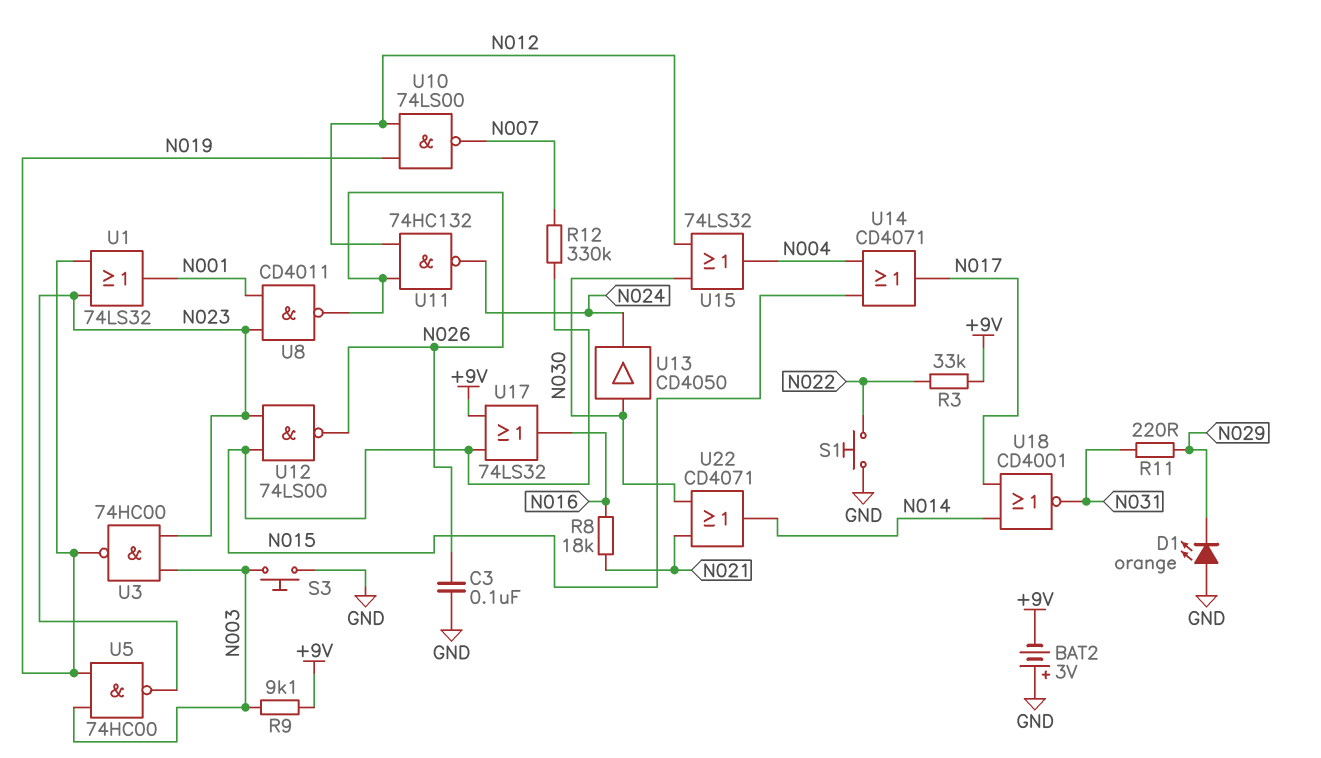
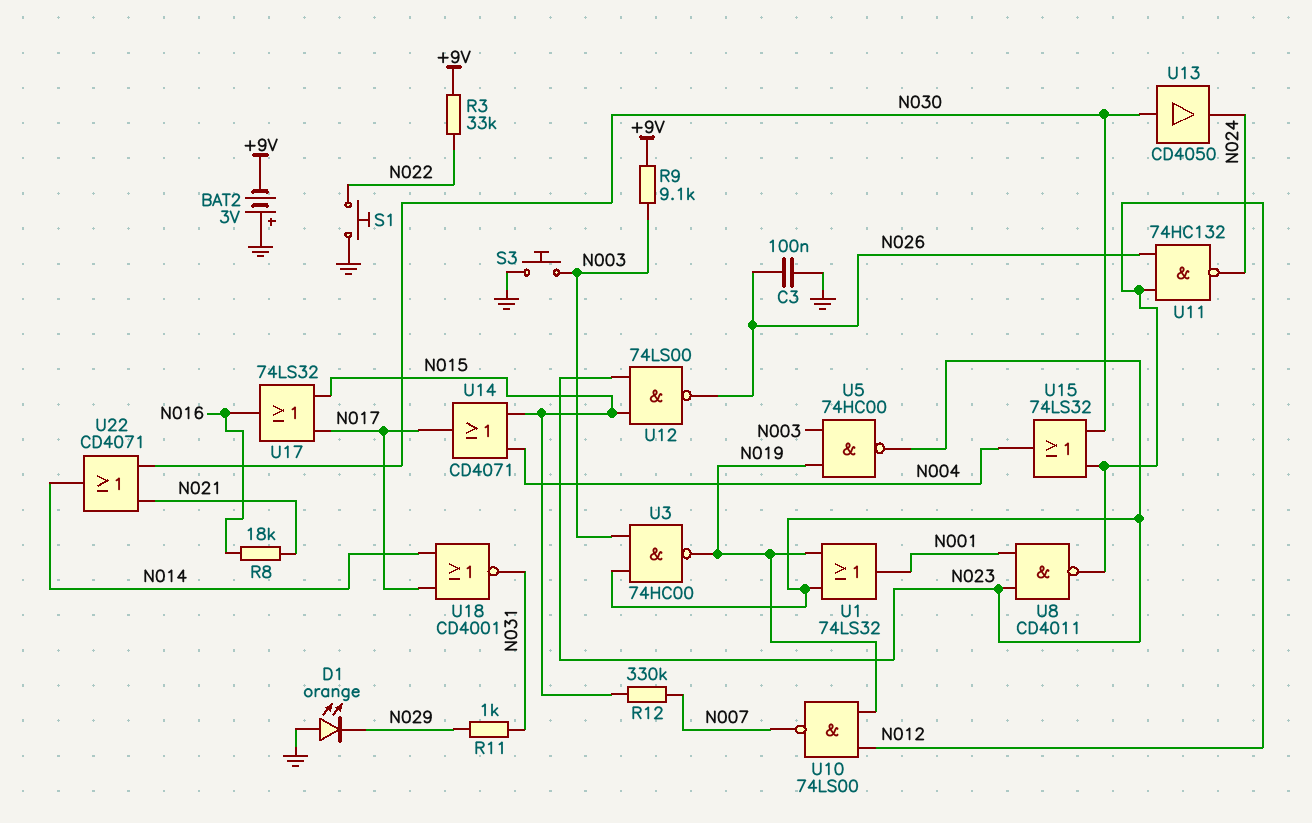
R11: 220 (N029, N031) -> 1k (N029, N031)
U8: NAND CD4011 (in N001, in N023, out N026) -> NAND CD4011 (in N001, in N023, out N012)
U17: OR 74LS32 (in +9V, in N015, out N016) -> OR 74LS32 (in N015, in N017, out N016)

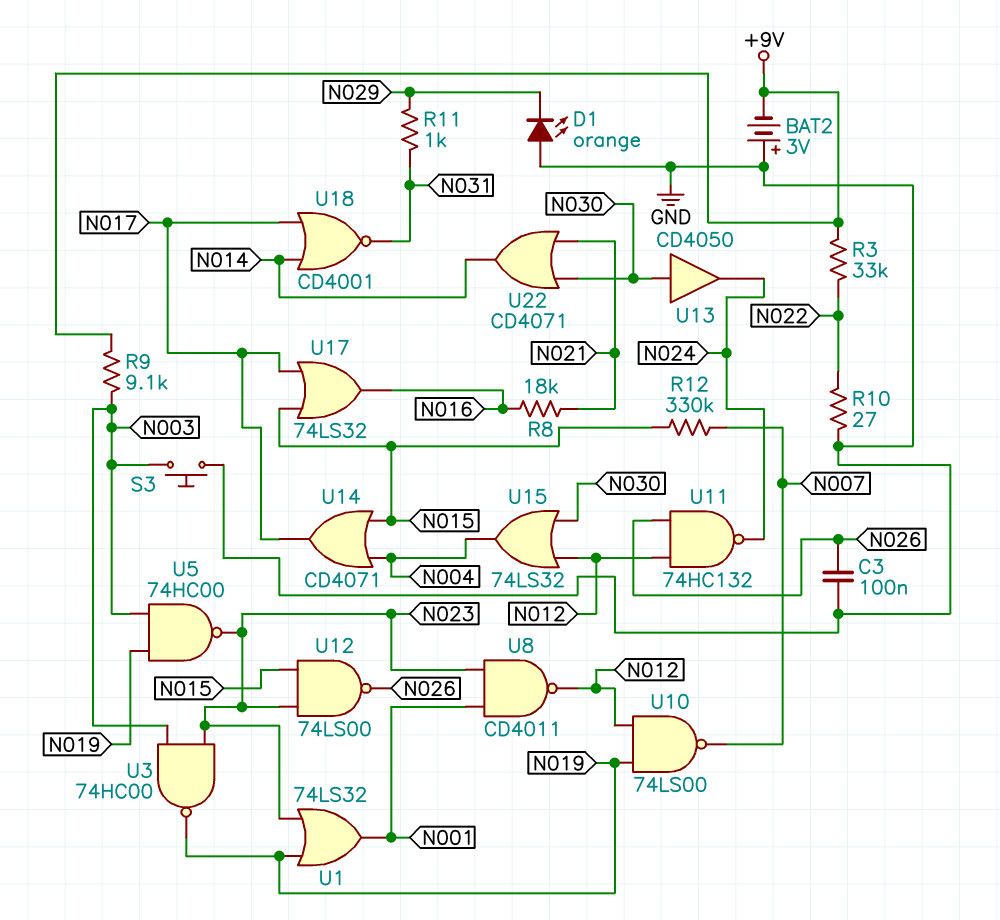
R10: none -> 27 (GND, N022)
S1: button (GND, N022) -> none

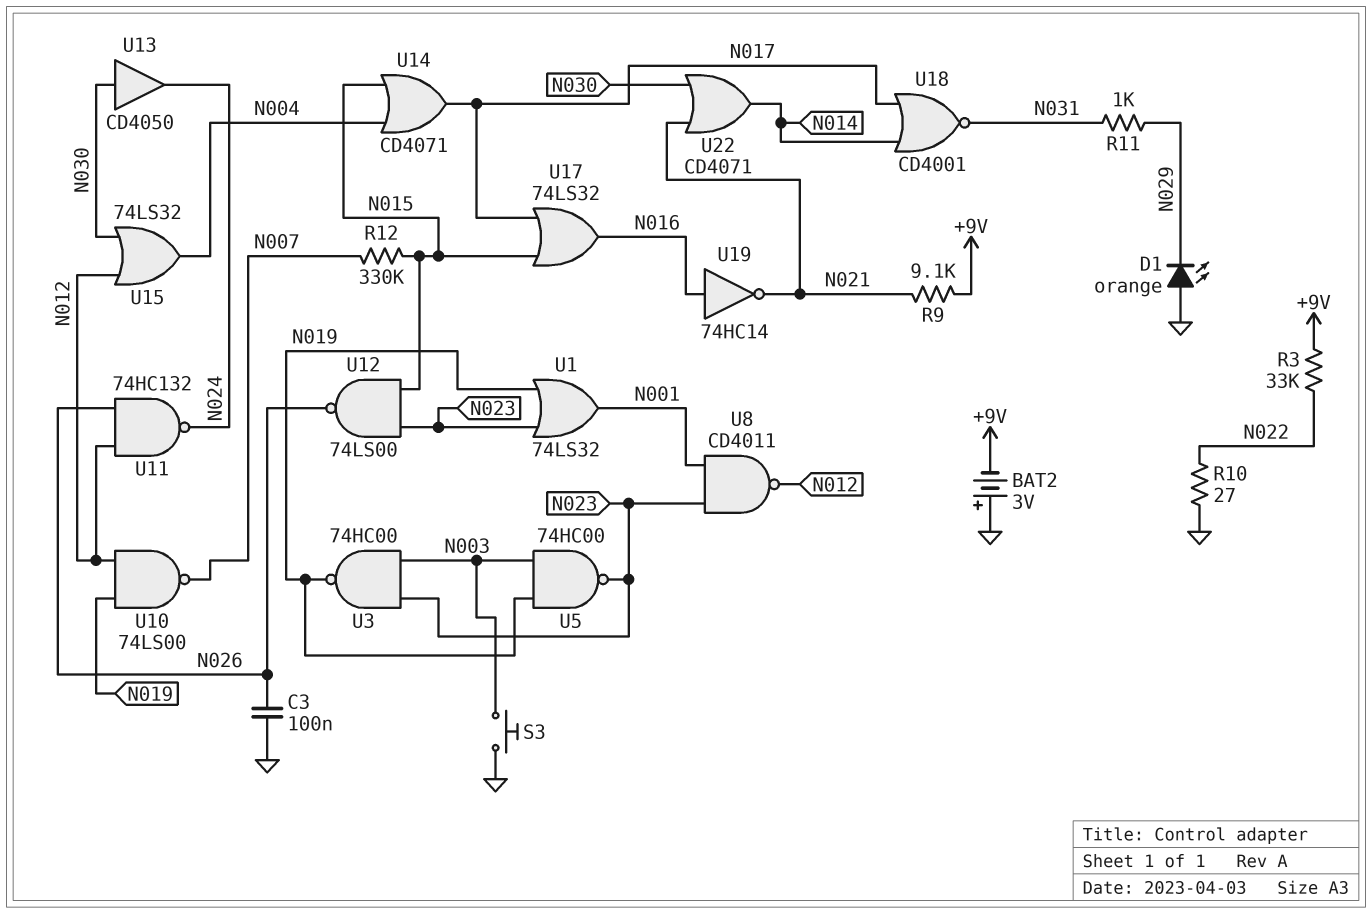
R8: 18k (N016, N021) -> none
R9: 9.1k (+9V, N003) -> 9.1k (+9V, N021)
U19: none -> NOT 74HC14 (in N016, out N021)

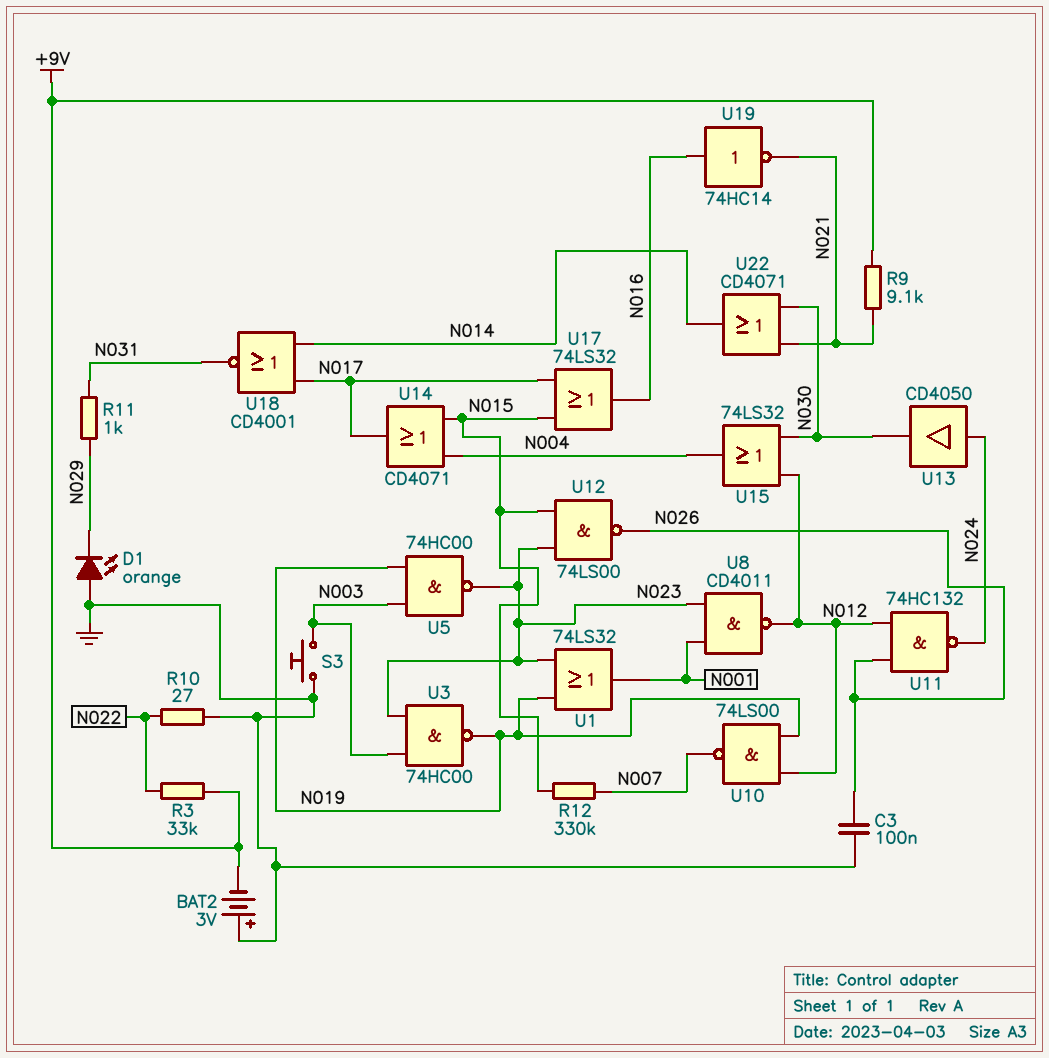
U13: buffer CD4050 (in N030, out N024) -> buffer CD4050 (in N024, out N030)

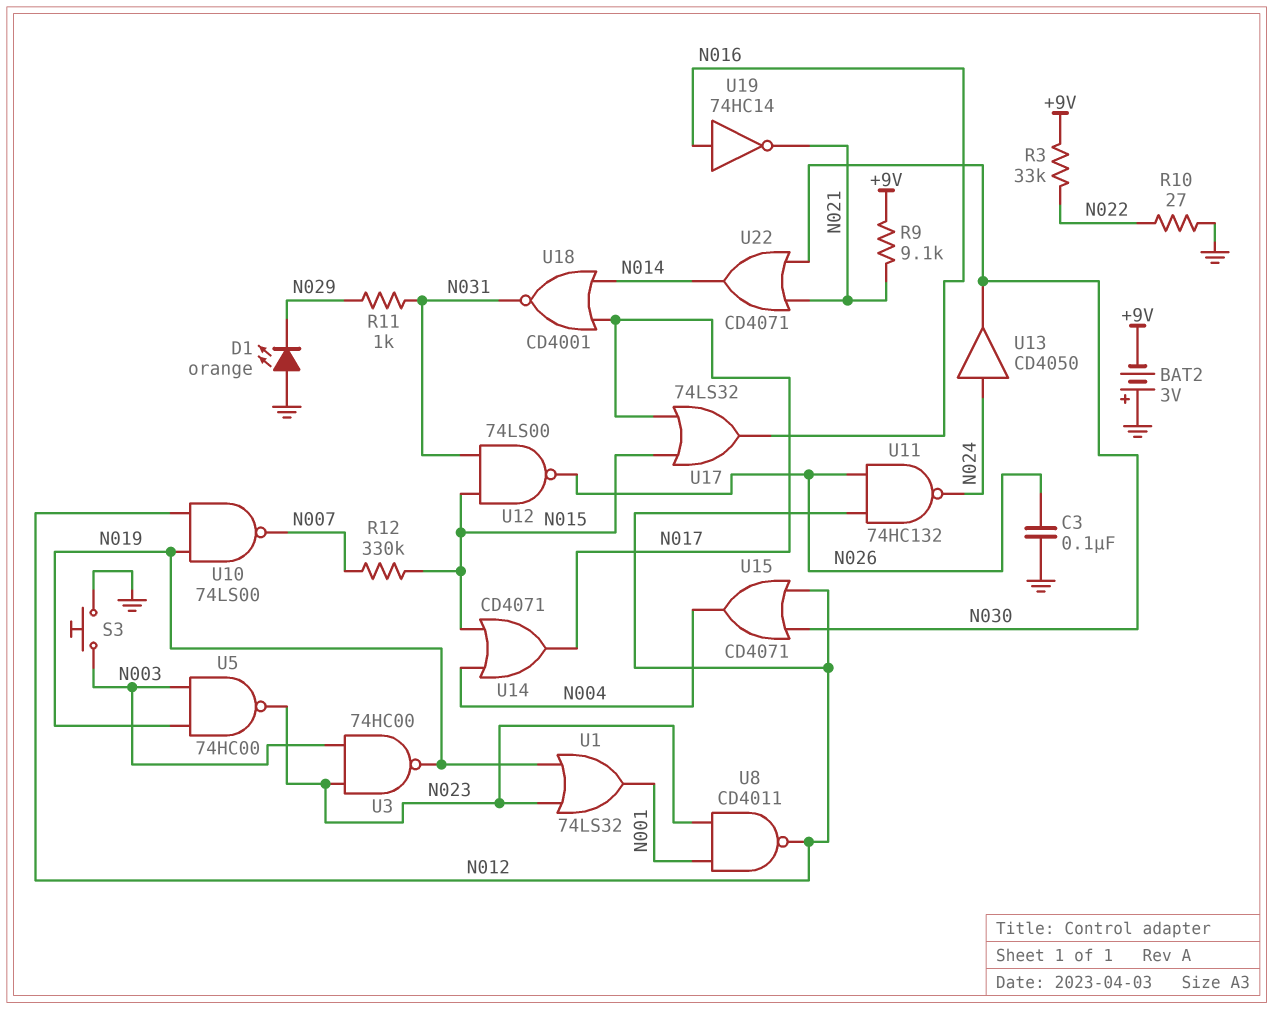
U12: NAND 74LS00 (in N015, in N023, out N026) -> NAND 74LS00 (in N015, in N031, out N026)
U15: OR 74LS32 (in N012, in N030, out N004) -> OR CD4071 (in N012, in N030, out N004)

